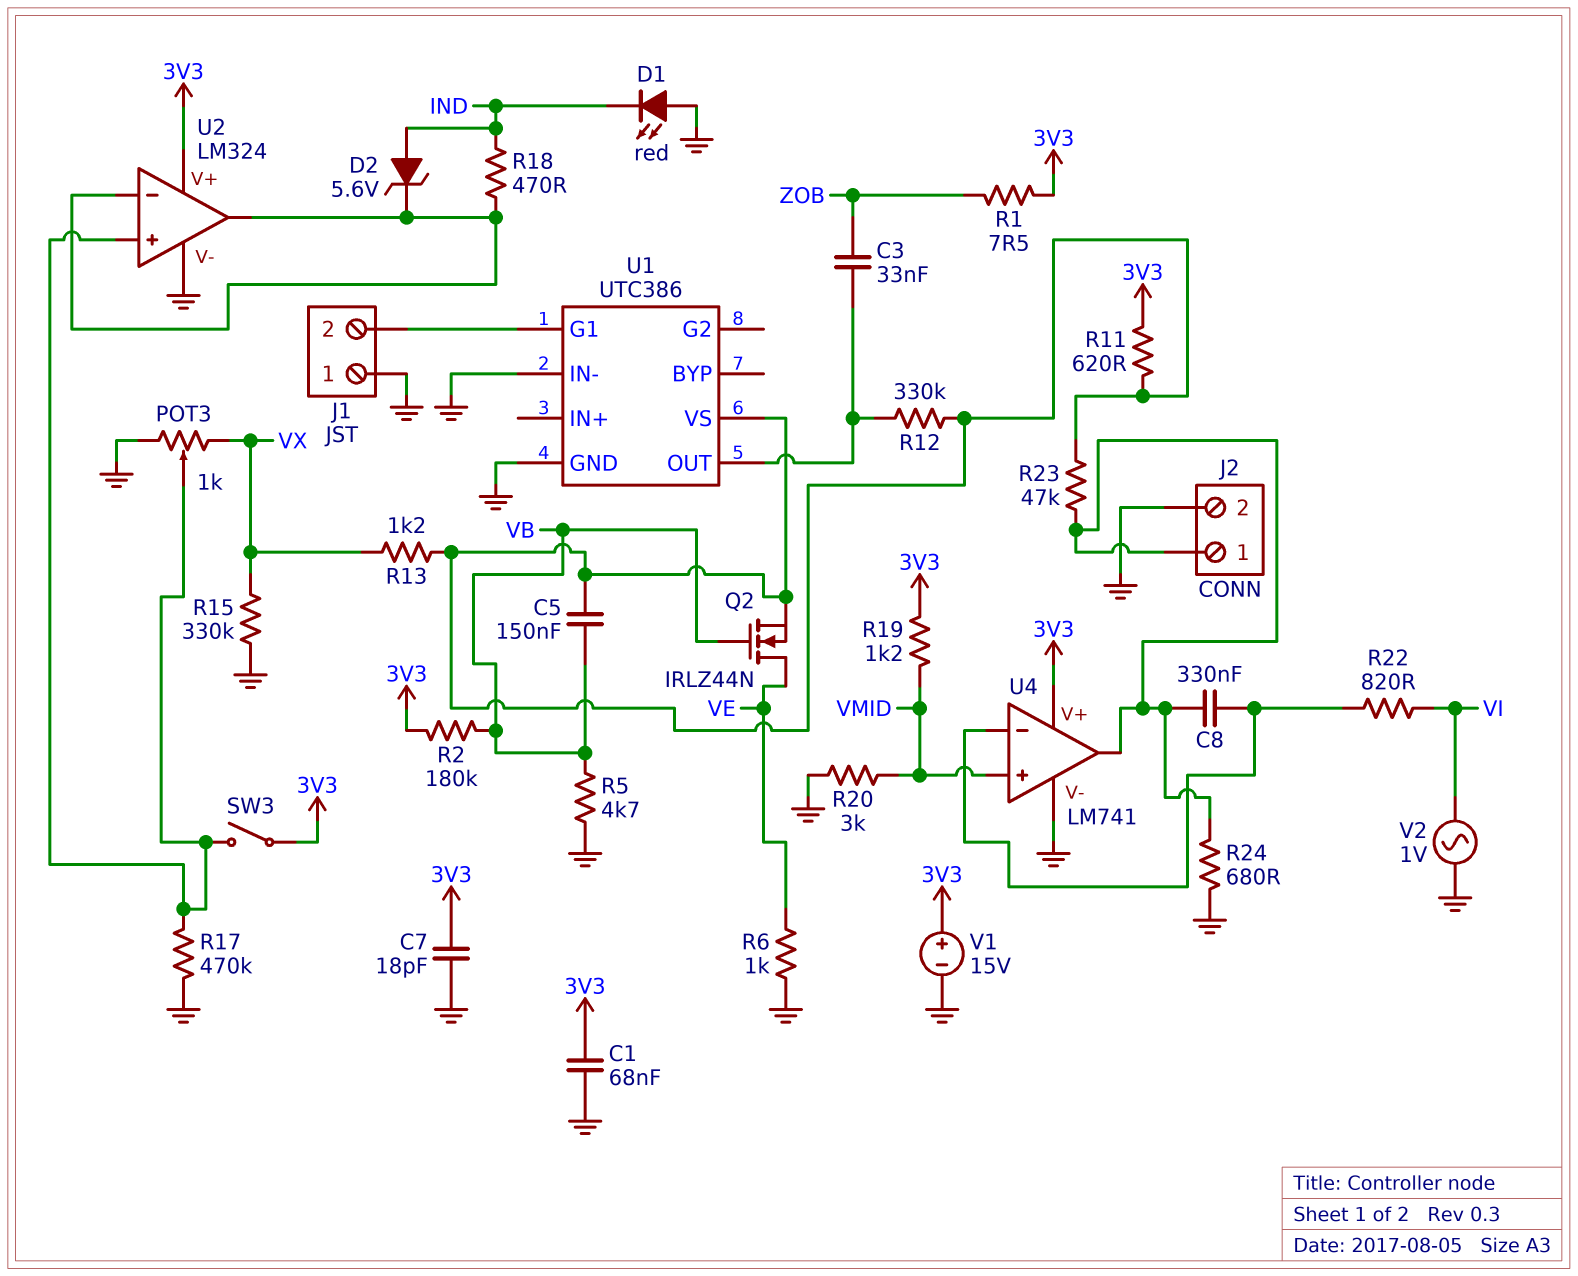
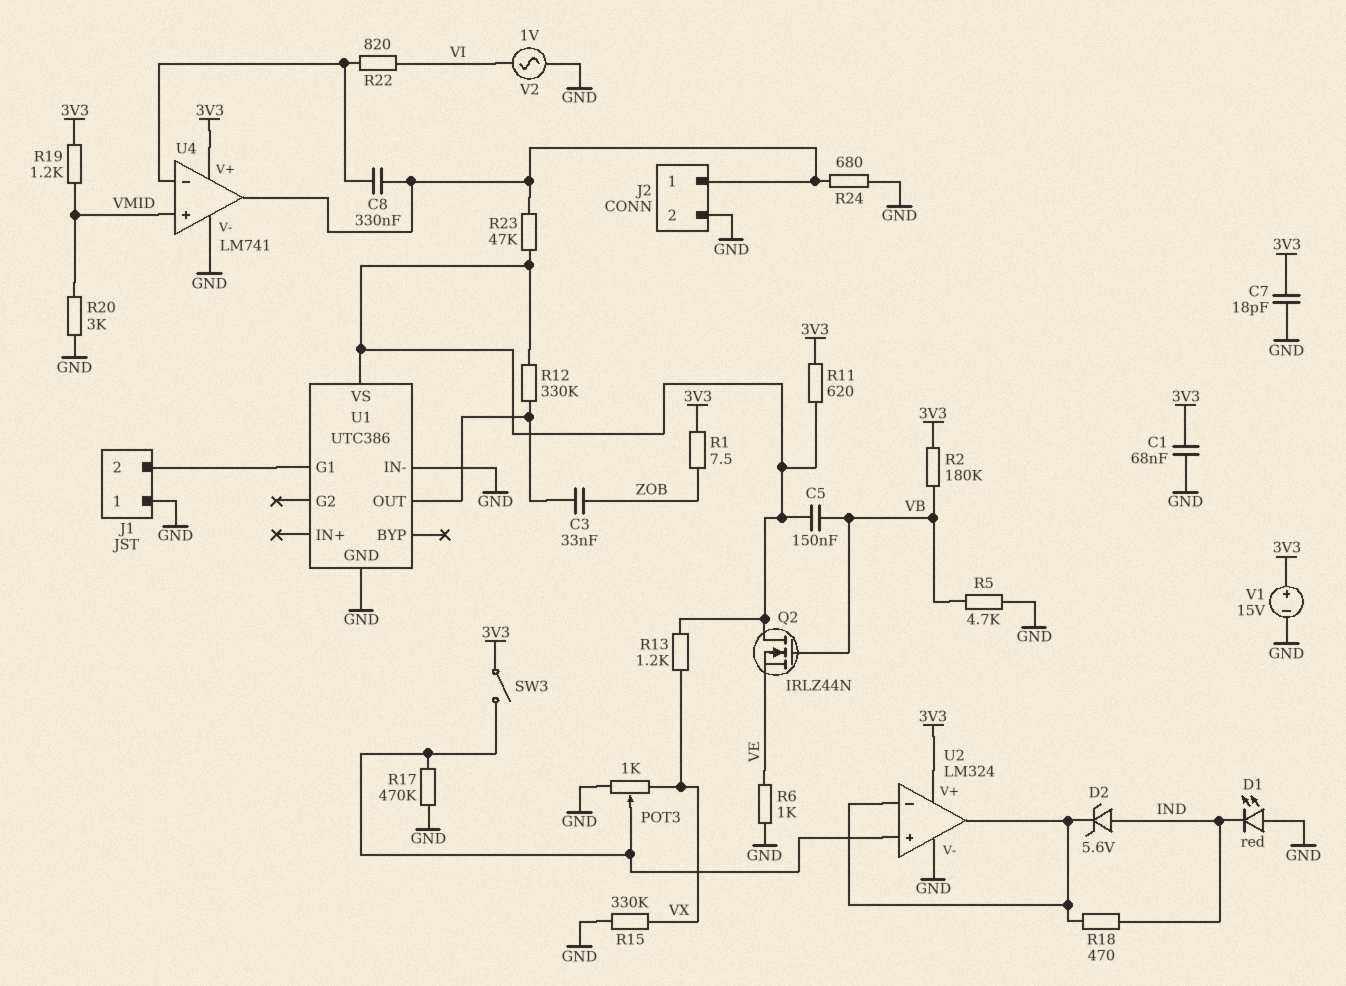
Q2: NMOS IRLZ44N (G VB, D VE, S U1/VS) -> NMOS IRLZ44N (G VB, D U1/VS, S VE)

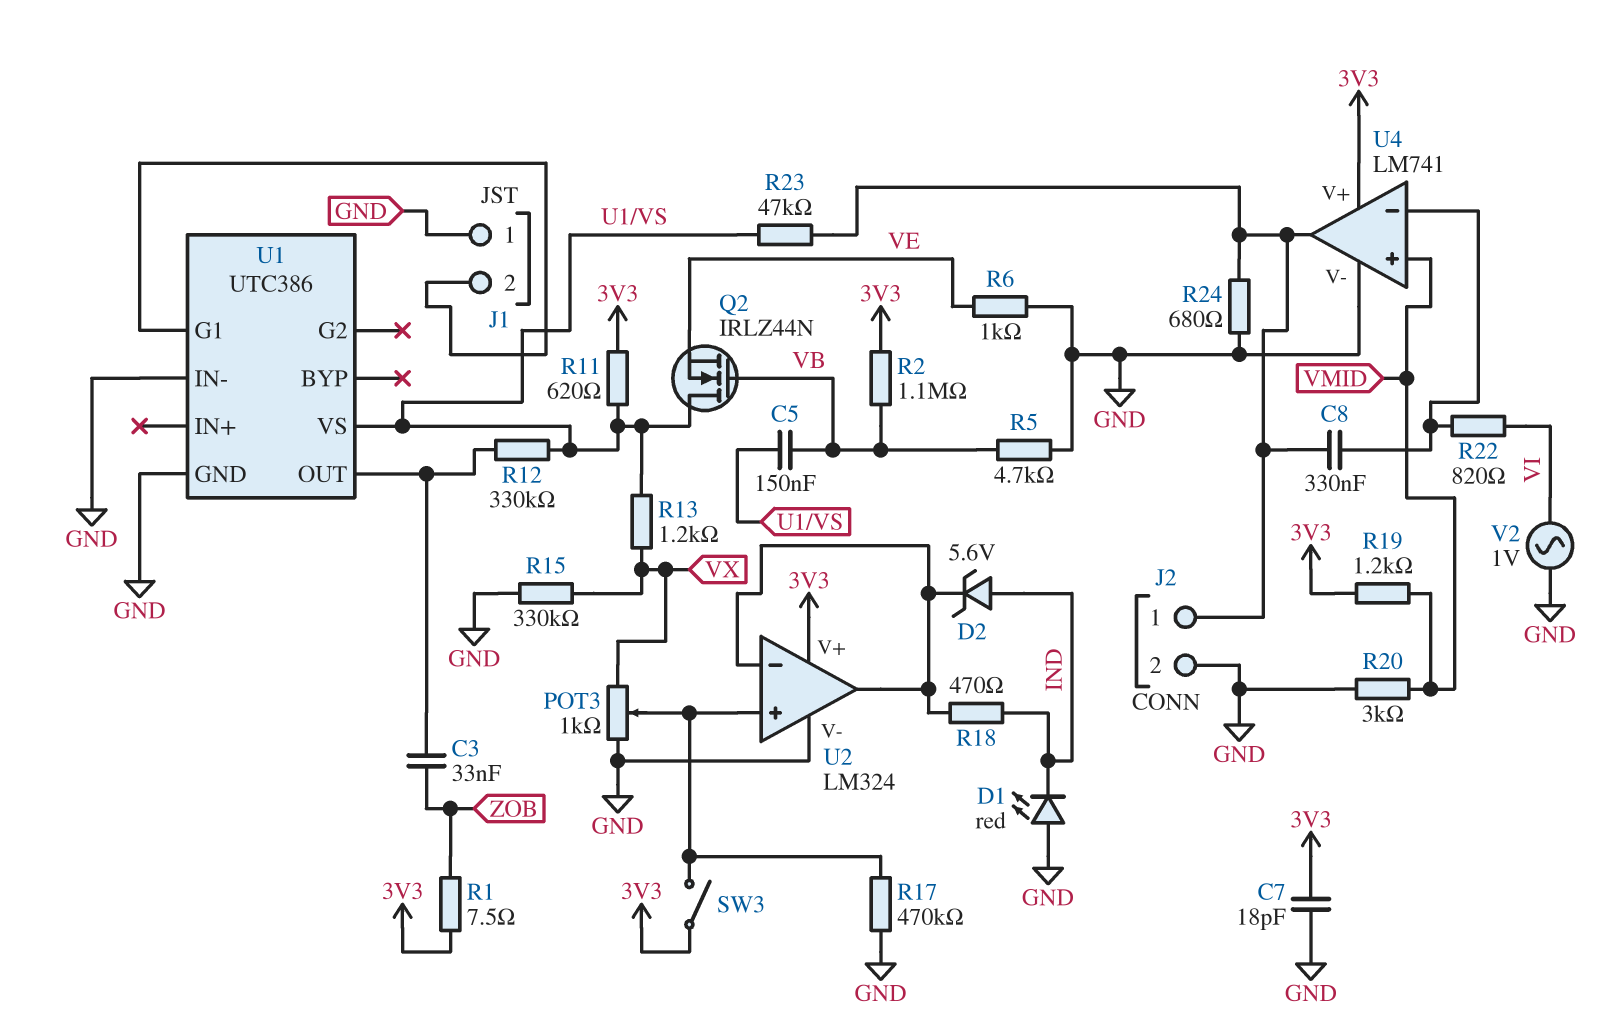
C1: 68nF (3V3, GND) -> none
R2: 180k (3V3, VB) -> 1.1M (3V3, VB)
V1: 15V (plus 3V3, minus GND) -> none

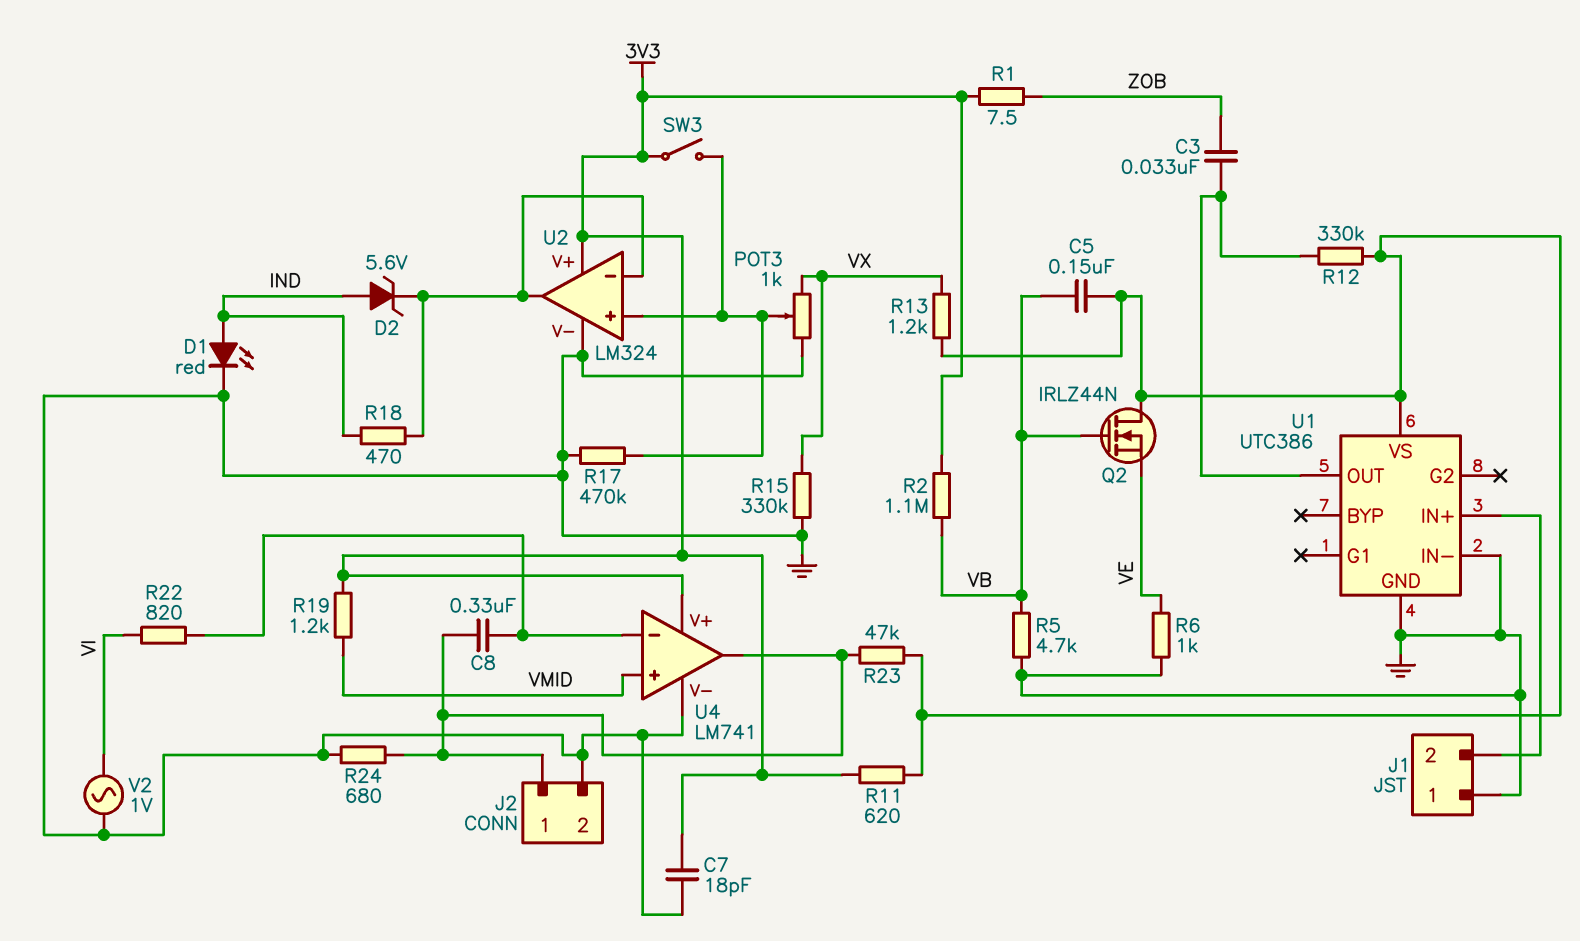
D1: LED red (A GND, K IND) -> LED red (A IND, K GND)
R20: 3k (GND, VMID) -> none
U1 pin G1: J1/2 -> none
U1 pin IN+: none -> J1/2

